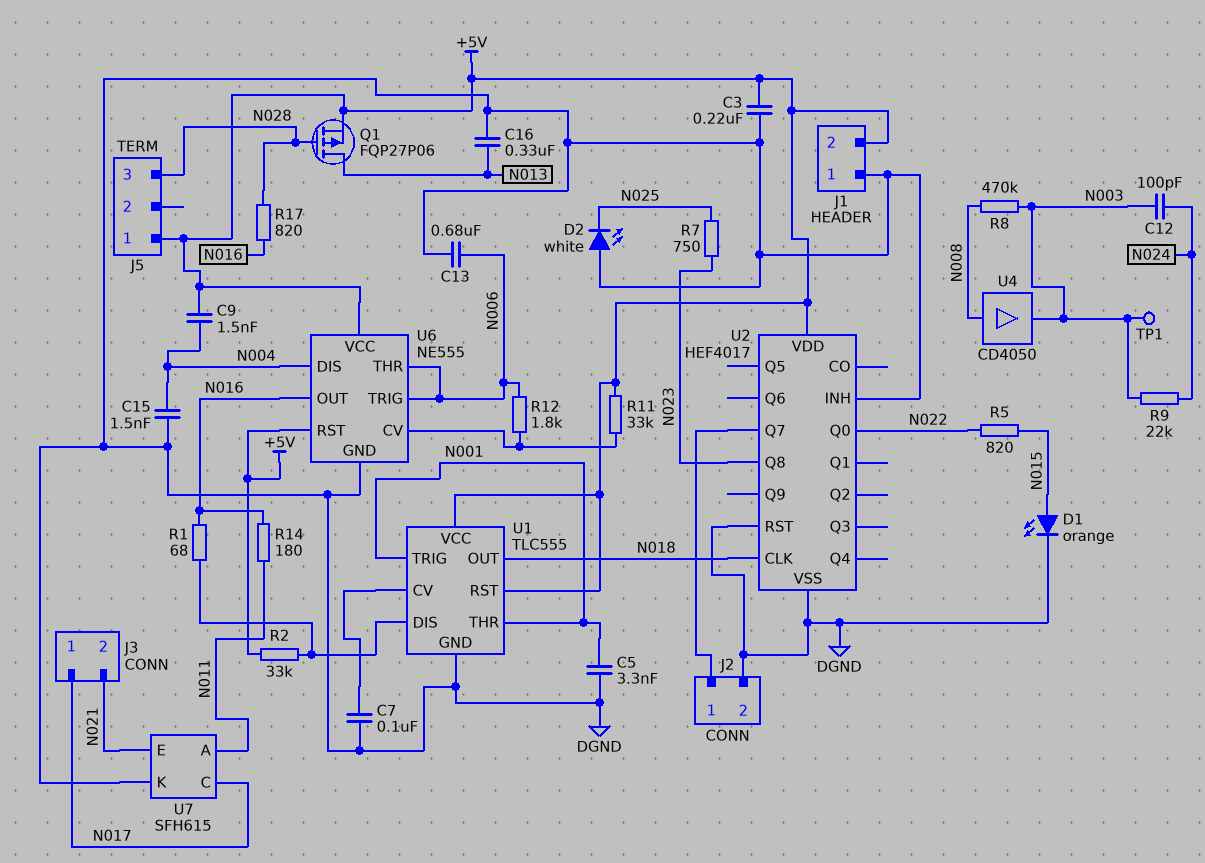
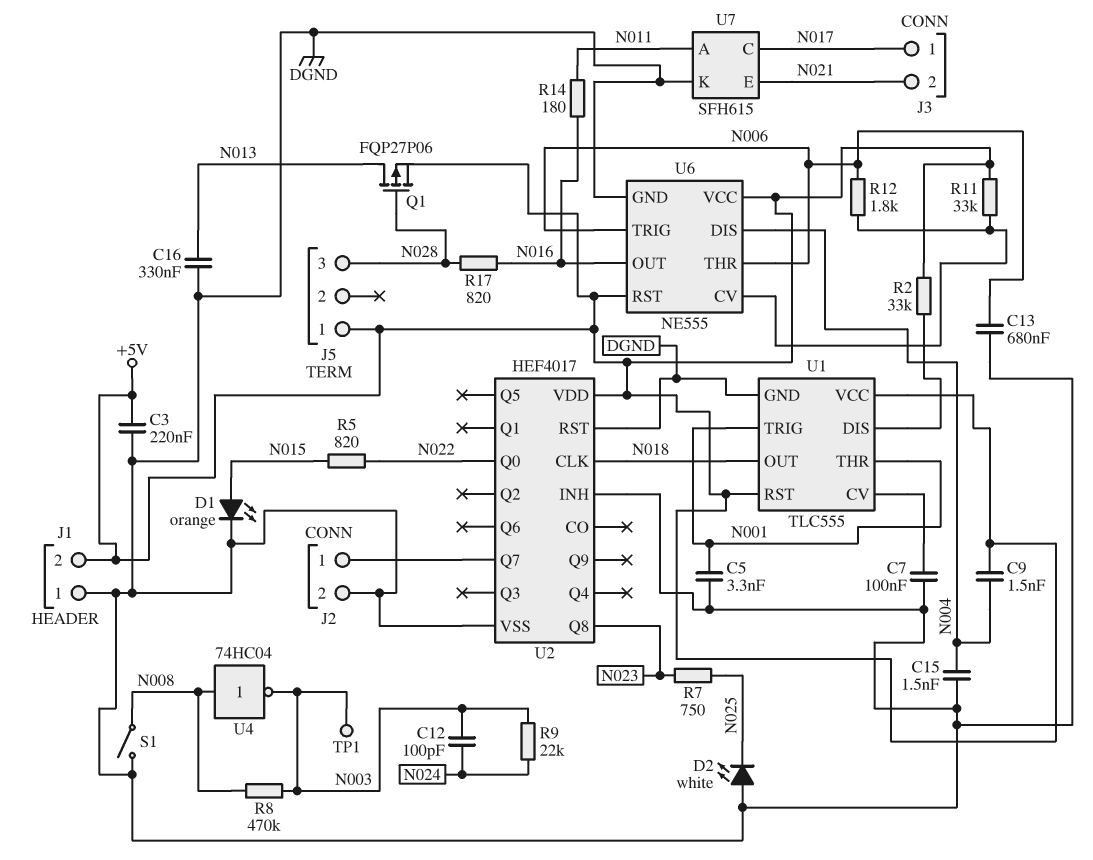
R1: 68 (N016, U1/DIS) -> none
S1: none -> switch (DGND, N008)
U4: buffer CD4050 (in N008, out N003) -> NOT 74HC04 (in N008, out N003)

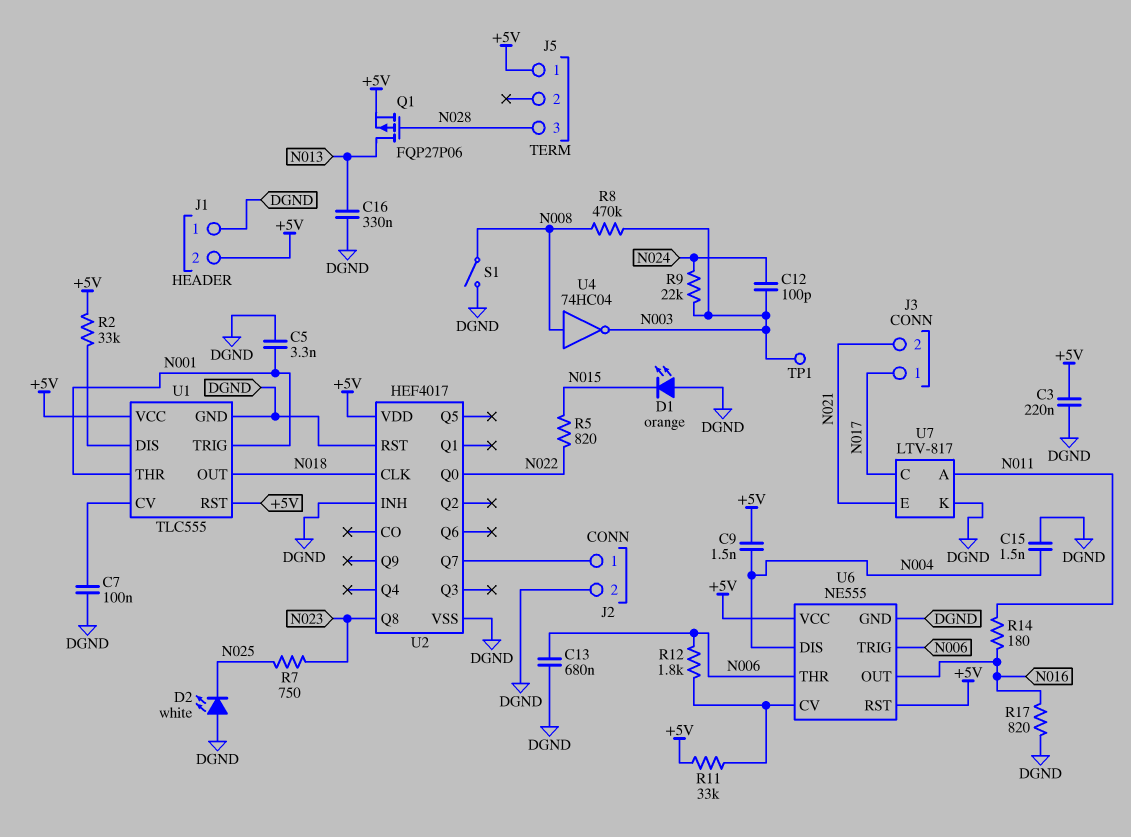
D1: LED orange (A N015, K DGND) -> LED orange (A DGND, K N015)
R17: 820 (N016, N028) -> 820 (DGND, N016)
U7: SFH615 -> LTV-817

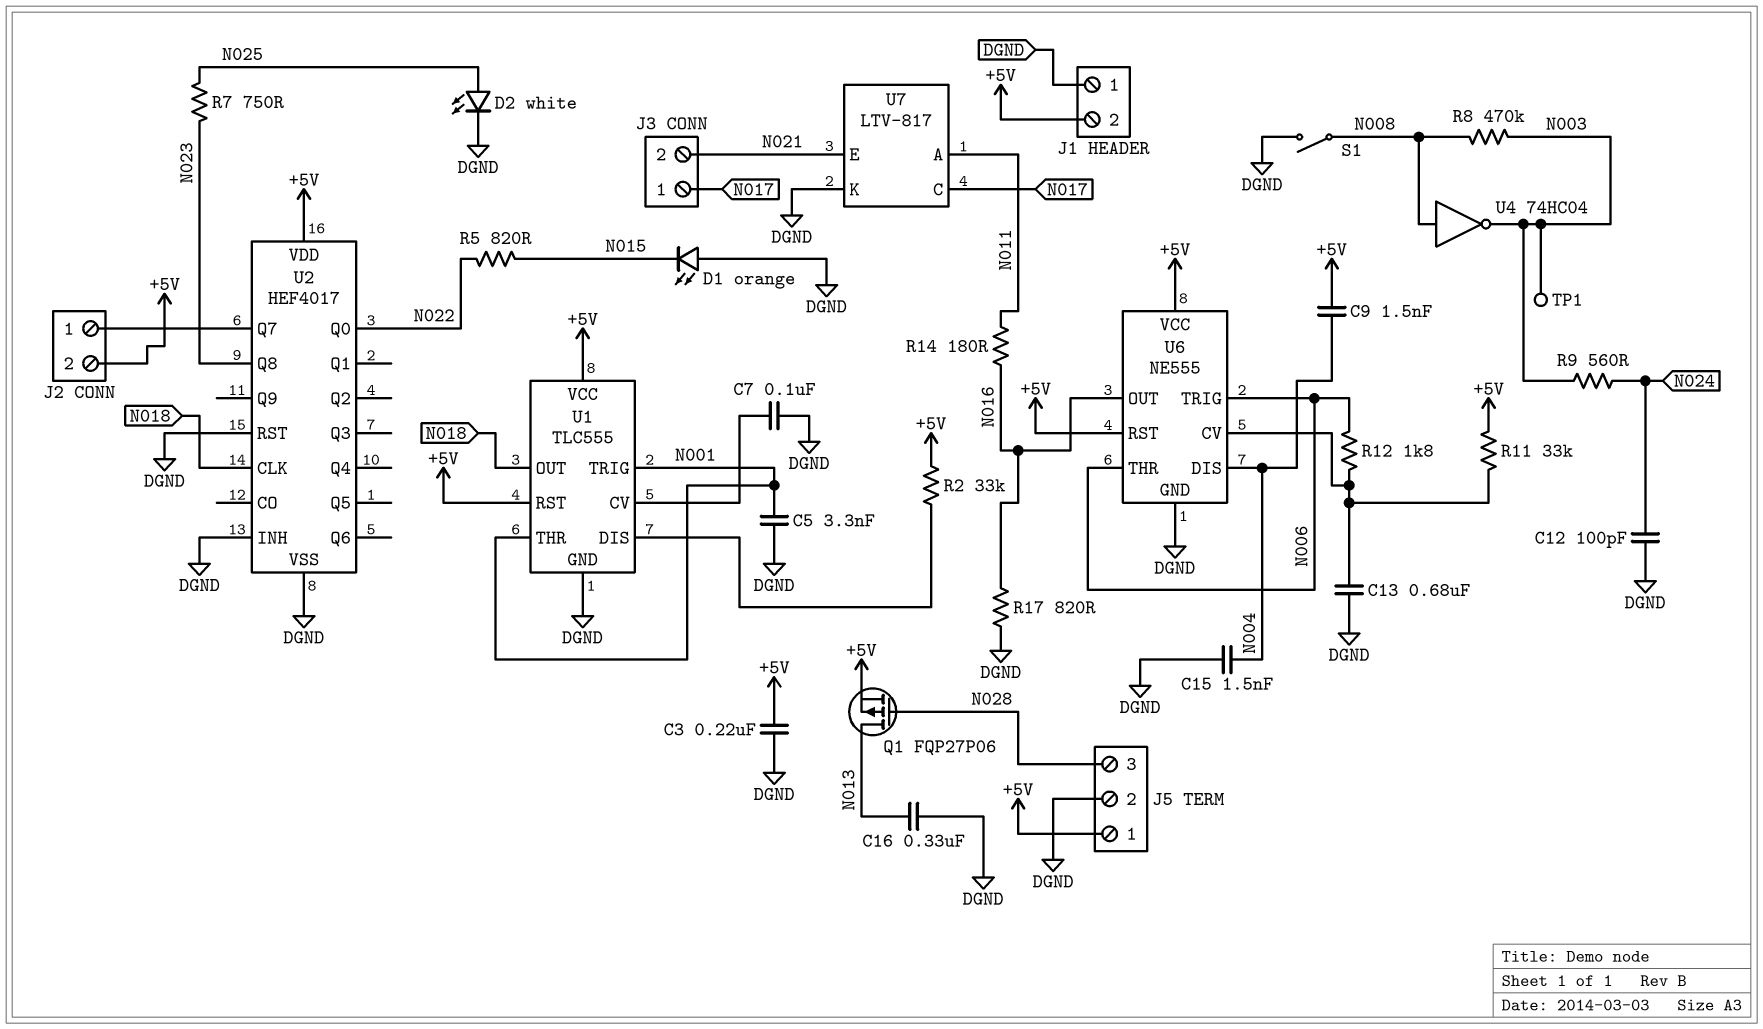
C12: 100pF (N003, N024) -> 100pF (DGND, N024)
C13: 680nF (DGND, N006) -> 680nF (DGND, U6/CV)
D2: LED white (A DGND, K N025) -> LED white (A N025, K DGND)
J2 pin 2: DGND -> +5V
J5 pin 2: none -> DGND
R9: 22k (N003, N024) -> 560 (N003, N024)

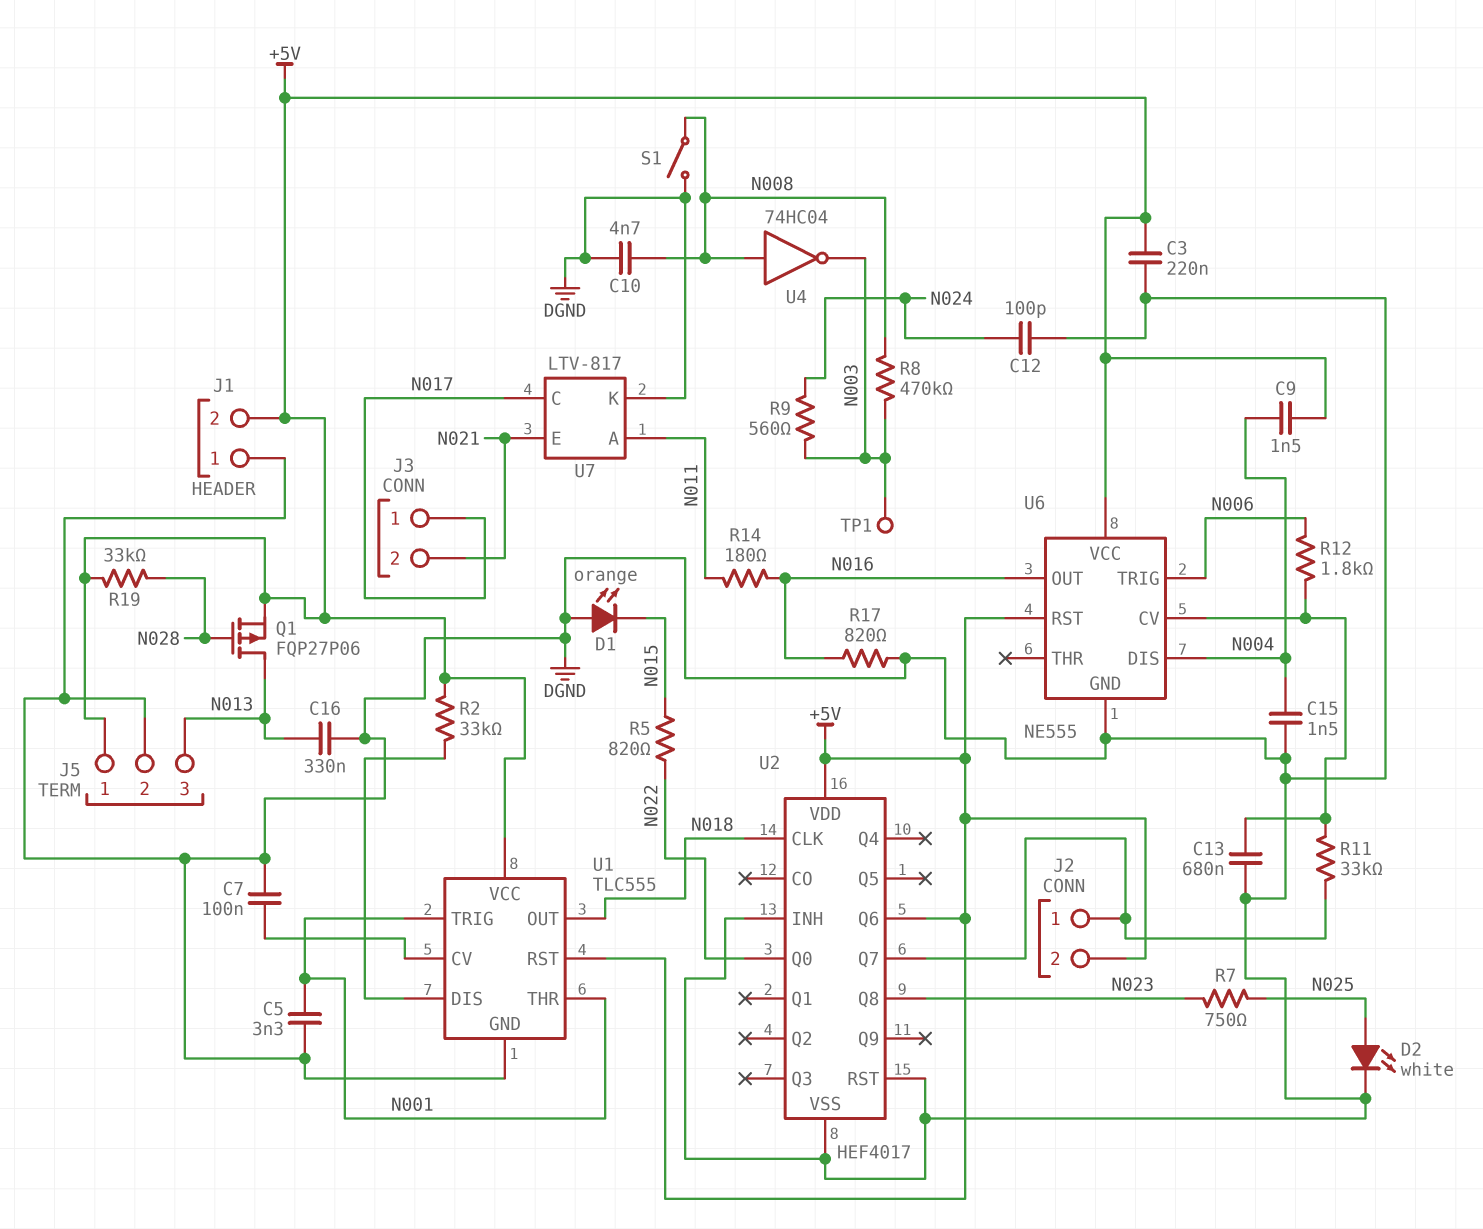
C10: none -> 4.7nF (DGND, N008)
J5 pin 3: N028 -> N013
R11: 33k (+5V, U6/CV) -> 33k (J2/1, U6/CV)
R19: none -> 33k (+5V, N028)
U2 pin Q6: none -> +5V
U6 pin THR: N006 -> none

